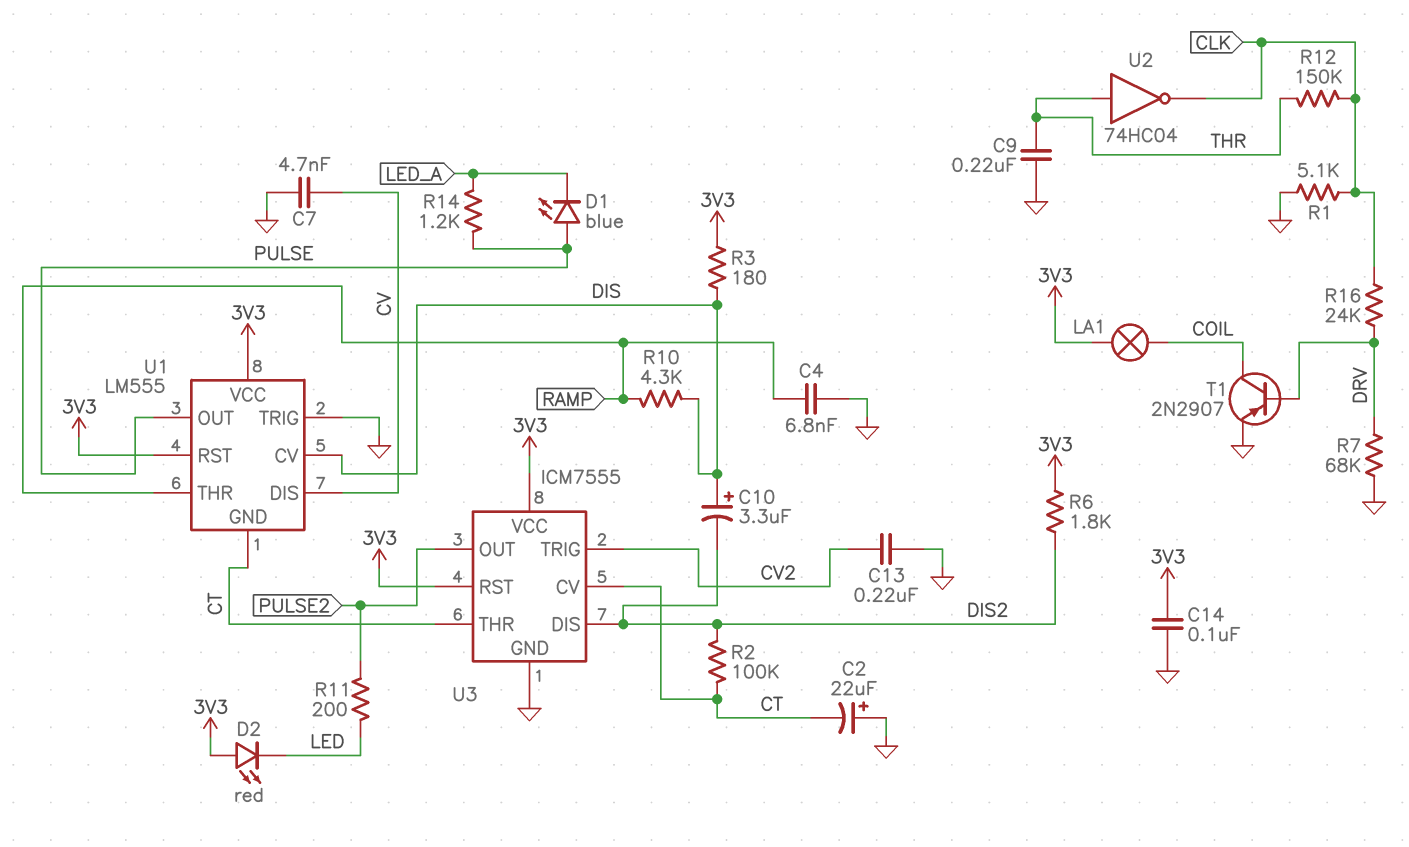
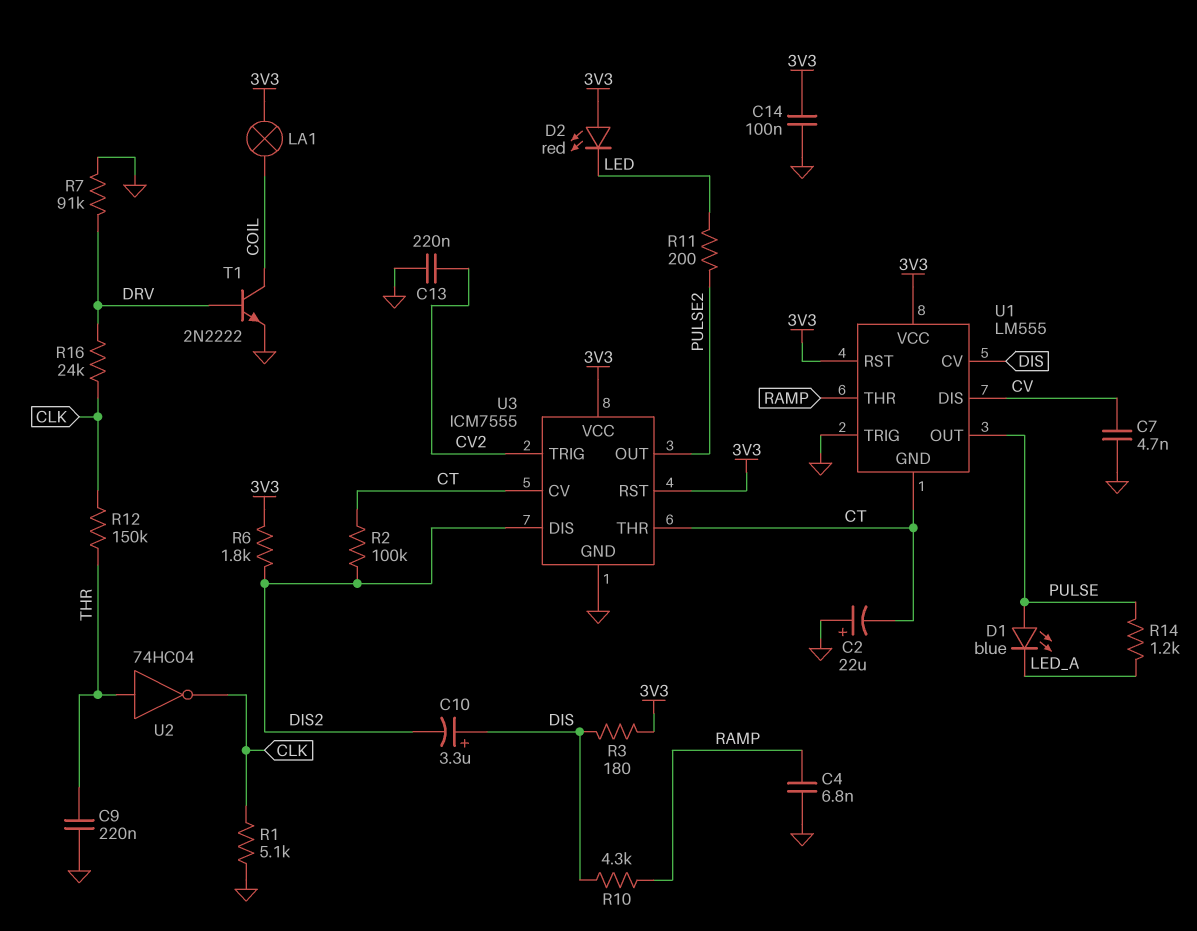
R7: 68k (DRV, GND) -> 91k (DRV, GND)
T1: PNP 2N2907 (B DRV, C COIL, E GND) -> NPN 2N2222 (B DRV, C COIL, E GND)

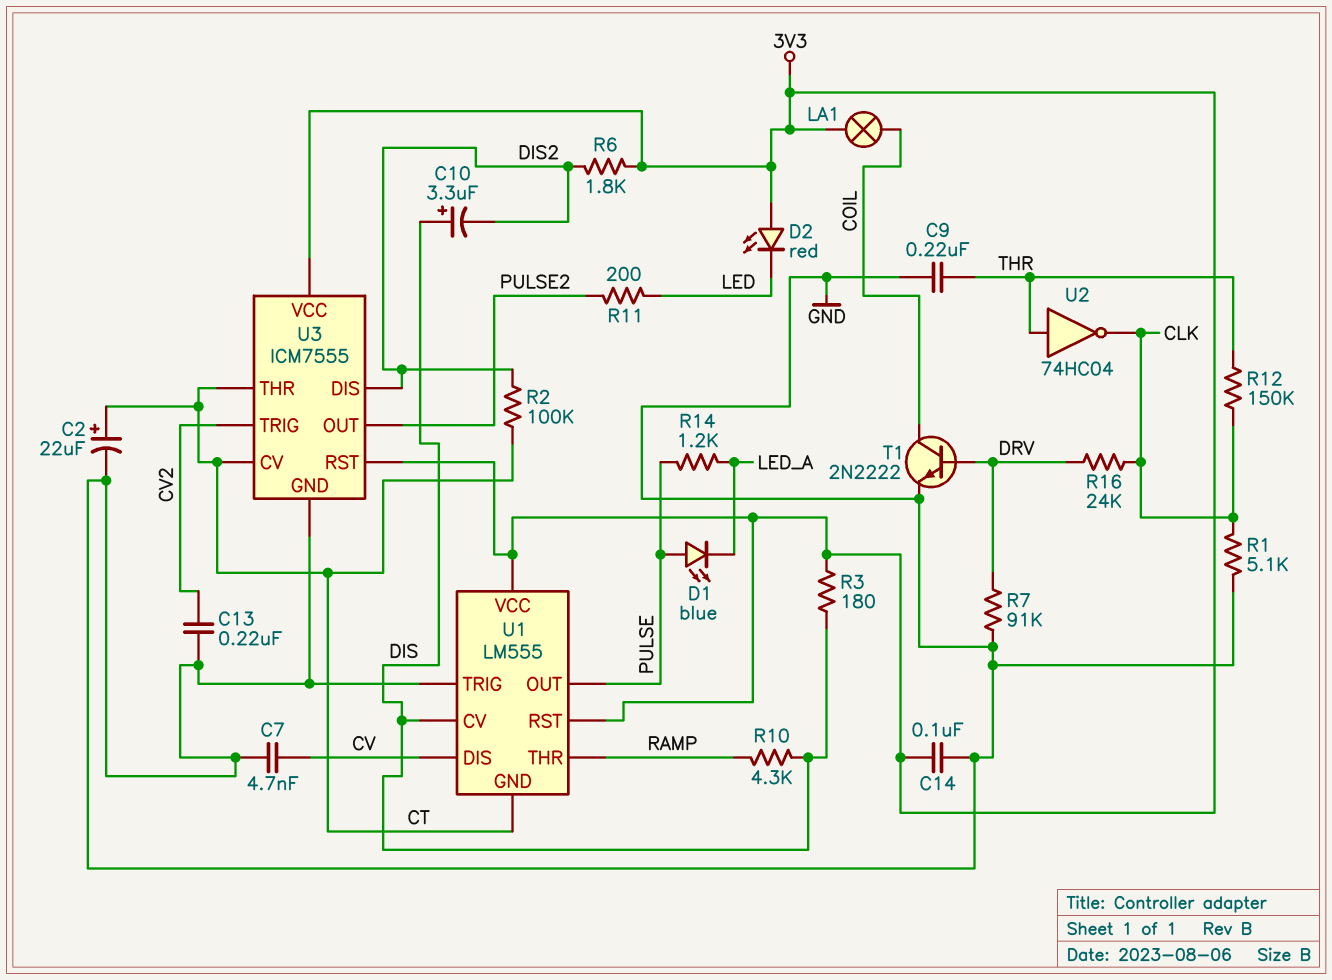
C2: 22uF (plus GND, minus CT) -> 22uF (plus CT, minus GND)
C4: 6.8nF (GND, RAMP) -> none

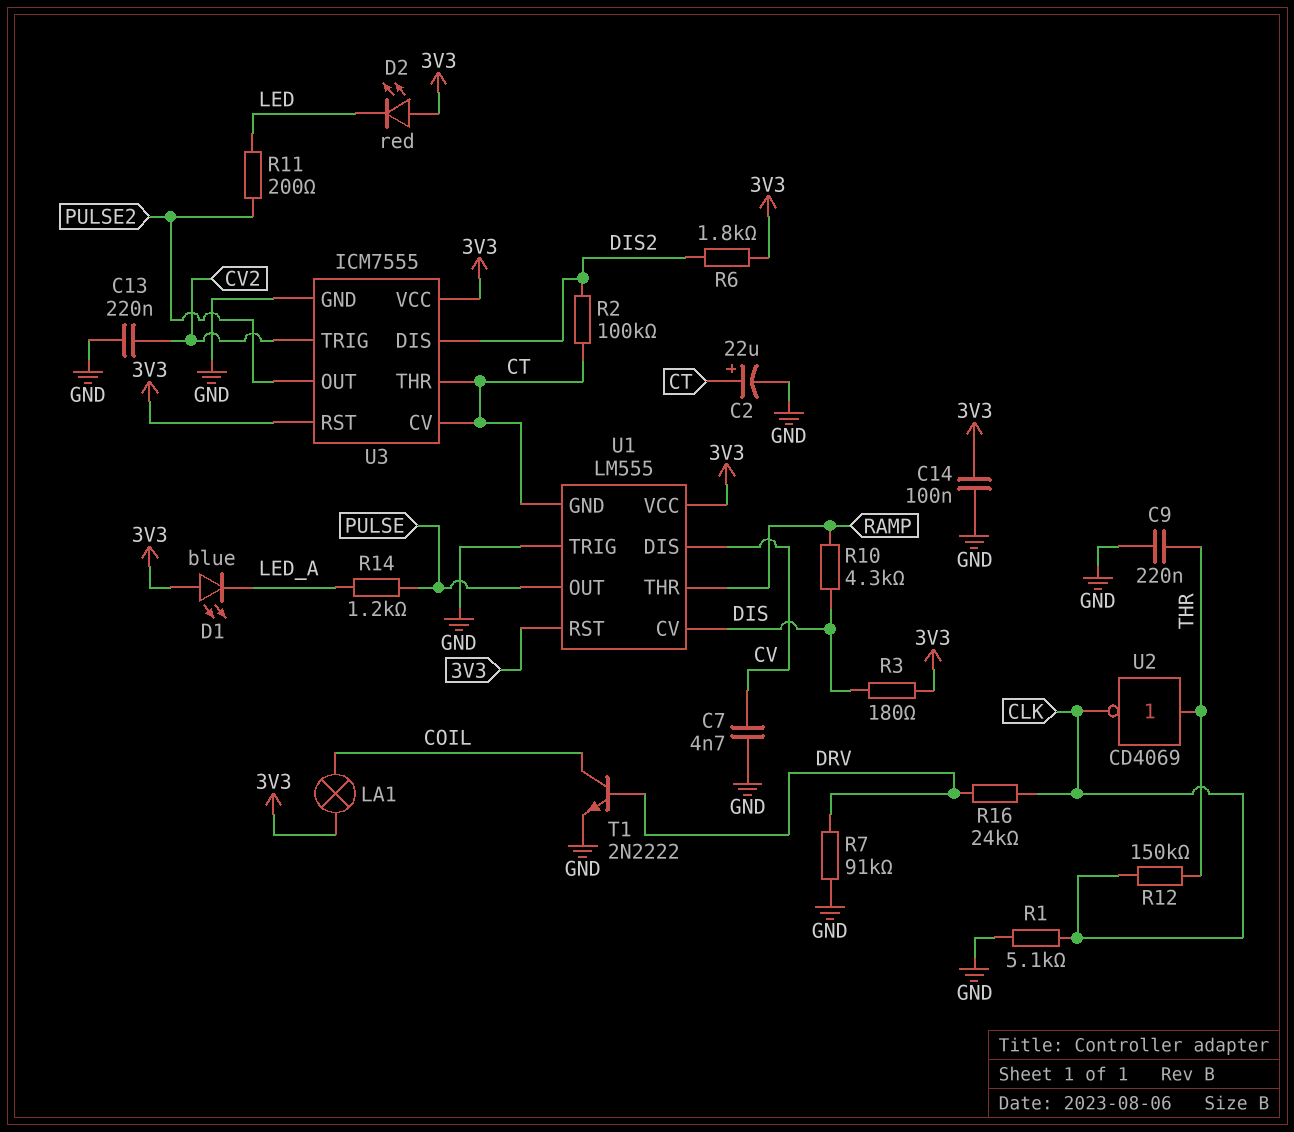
C10: 3.3uF (plus DIS, minus DIS2) -> none
D1: LED blue (A PULSE, K LED_A) -> LED blue (A 3V3, K LED_A)
U2: NOT 74HC04 (in THR, out CLK) -> NOT CD4069 (in THR, out CLK)

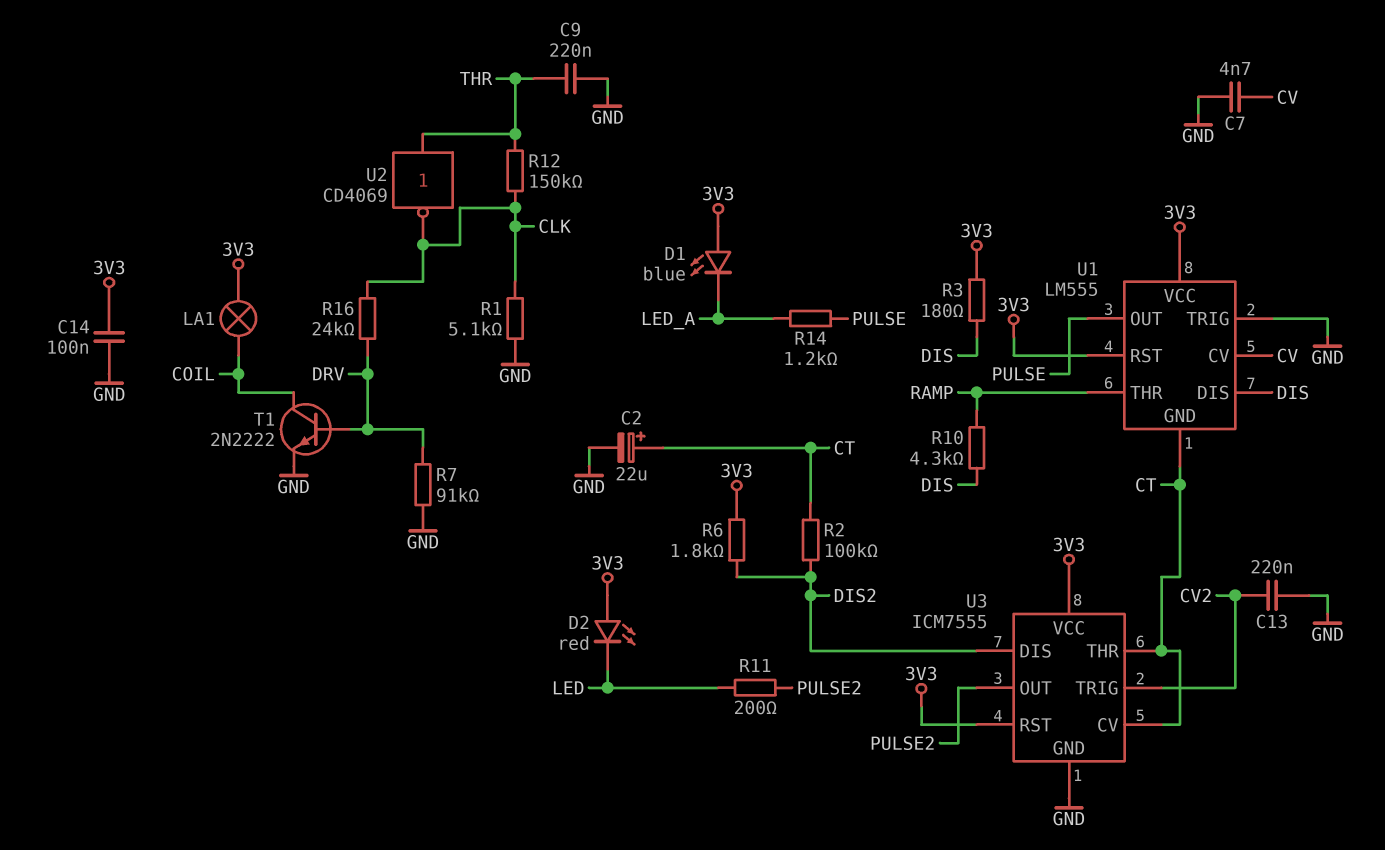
U1 pin CV: DIS -> CV
U1 pin DIS: CV -> DIS

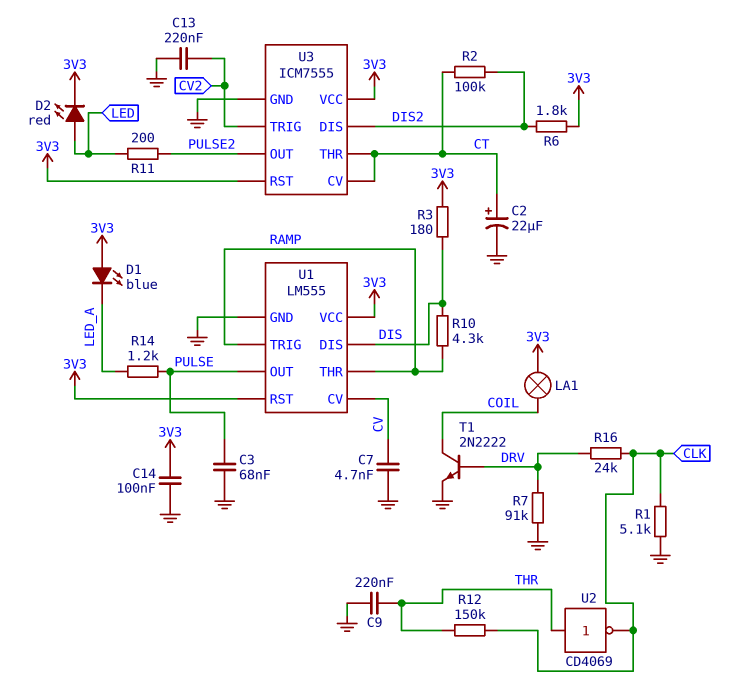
C3: none -> 68nF (GND, PULSE)
D2: LED red (A 3V3, K LED) -> LED red (A LED, K 3V3)
U1 pin GND: CT -> GND
U1 pin TRIG: GND -> RAMP

